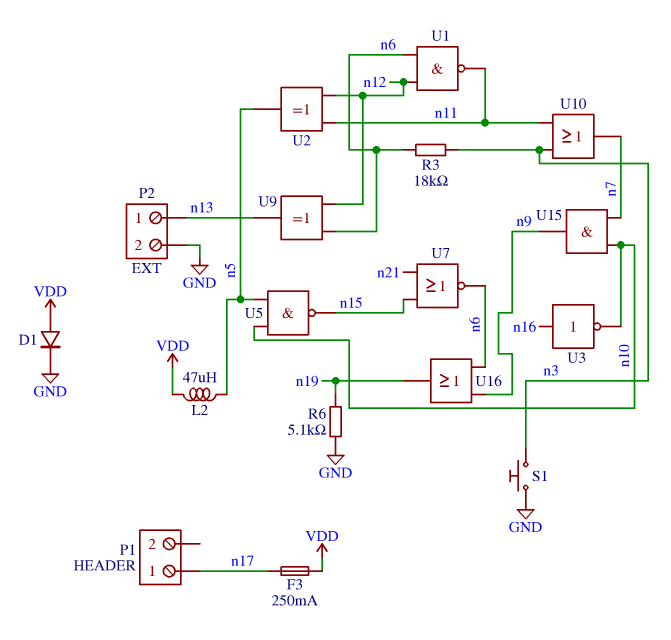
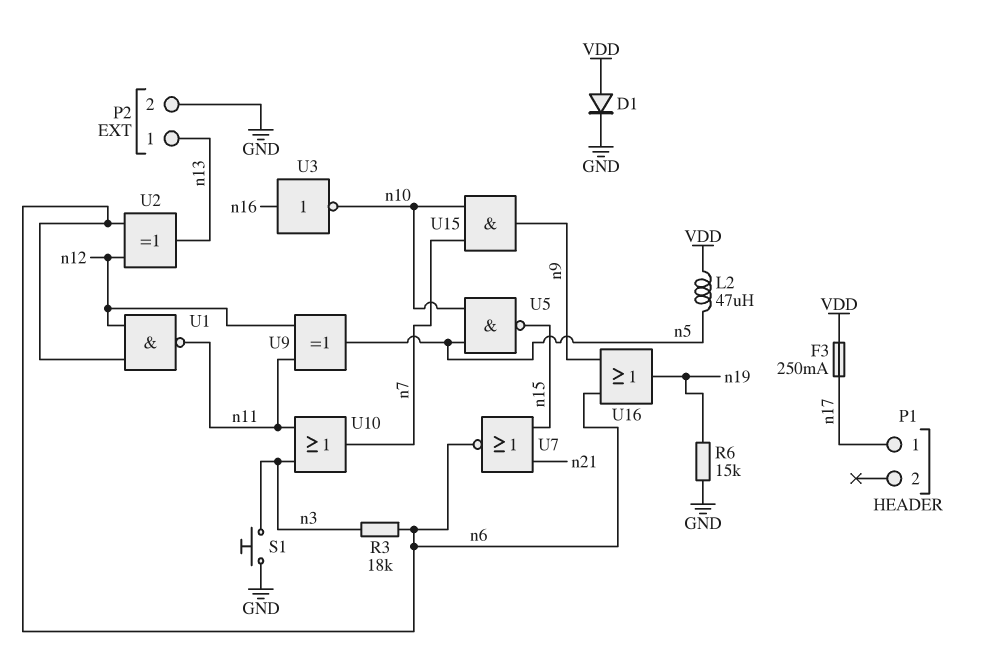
R6: 5.1k (GND, n19) -> 15k (GND, n19)
U2: XOR (in n11, in n12, out n5) -> XOR (in n6, in n12, out n13)
U9: XOR (in n6, in n12, out n13) -> XOR (in n11, in n12, out n5)

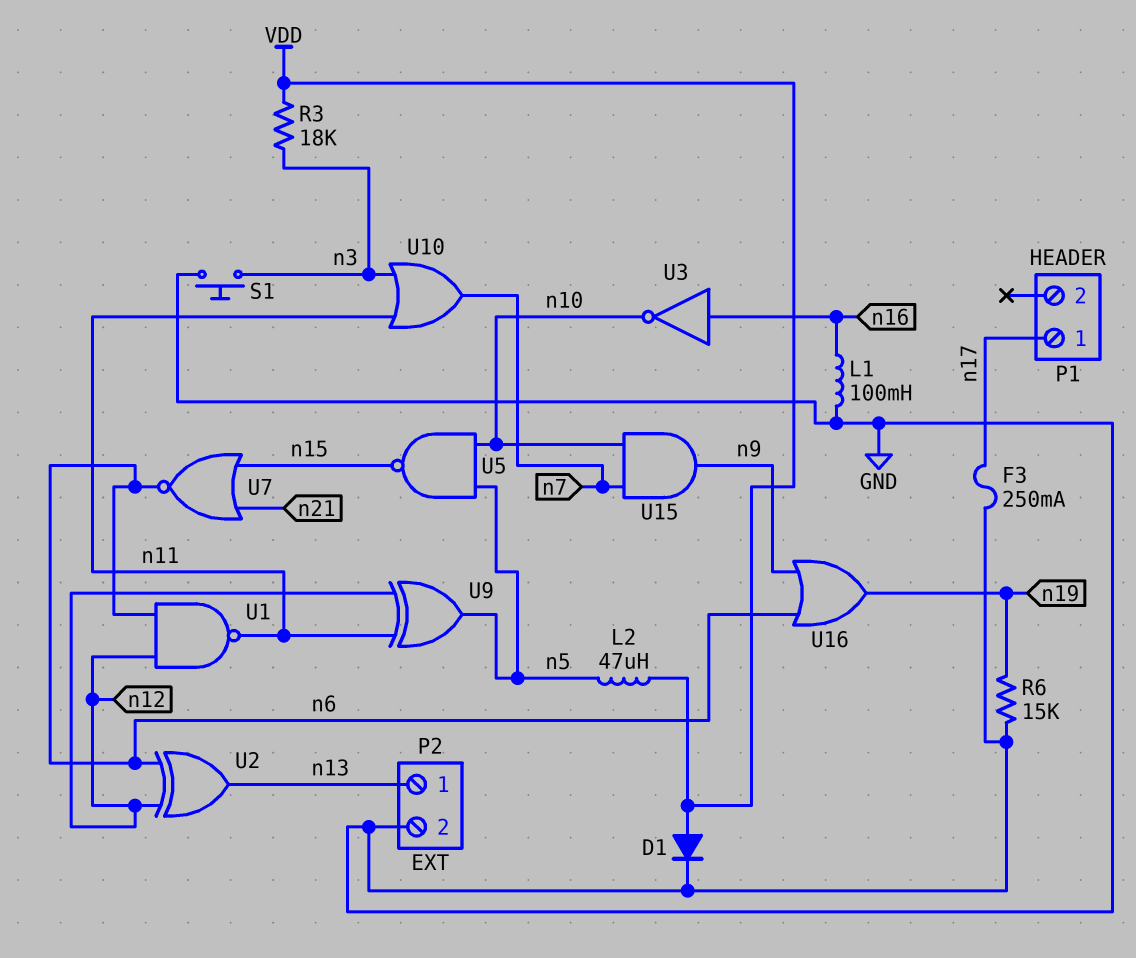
F3: 250mA (VDD, n17) -> 250mA (GND, n17)
L1: none -> 100mH (GND, n16)
R3: 18k (n3, n6) -> 18k (VDD, n3)

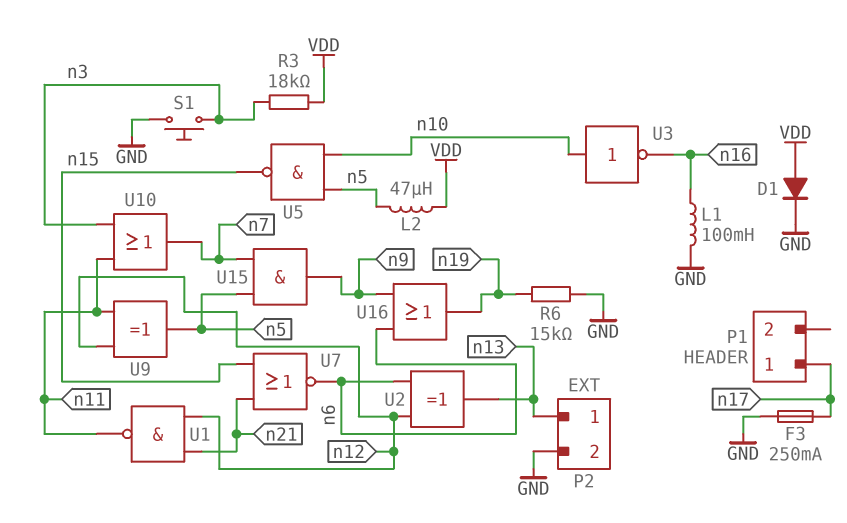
U1: NAND (in n6, in n12, out n11) -> NAND (in n12, in n21, out n11)
U3: NOT (in n16, out n10) -> NOT (in n10, out n16)
U15: AND (in n7, in n10, out n9) -> AND (in n5, in n7, out n9)

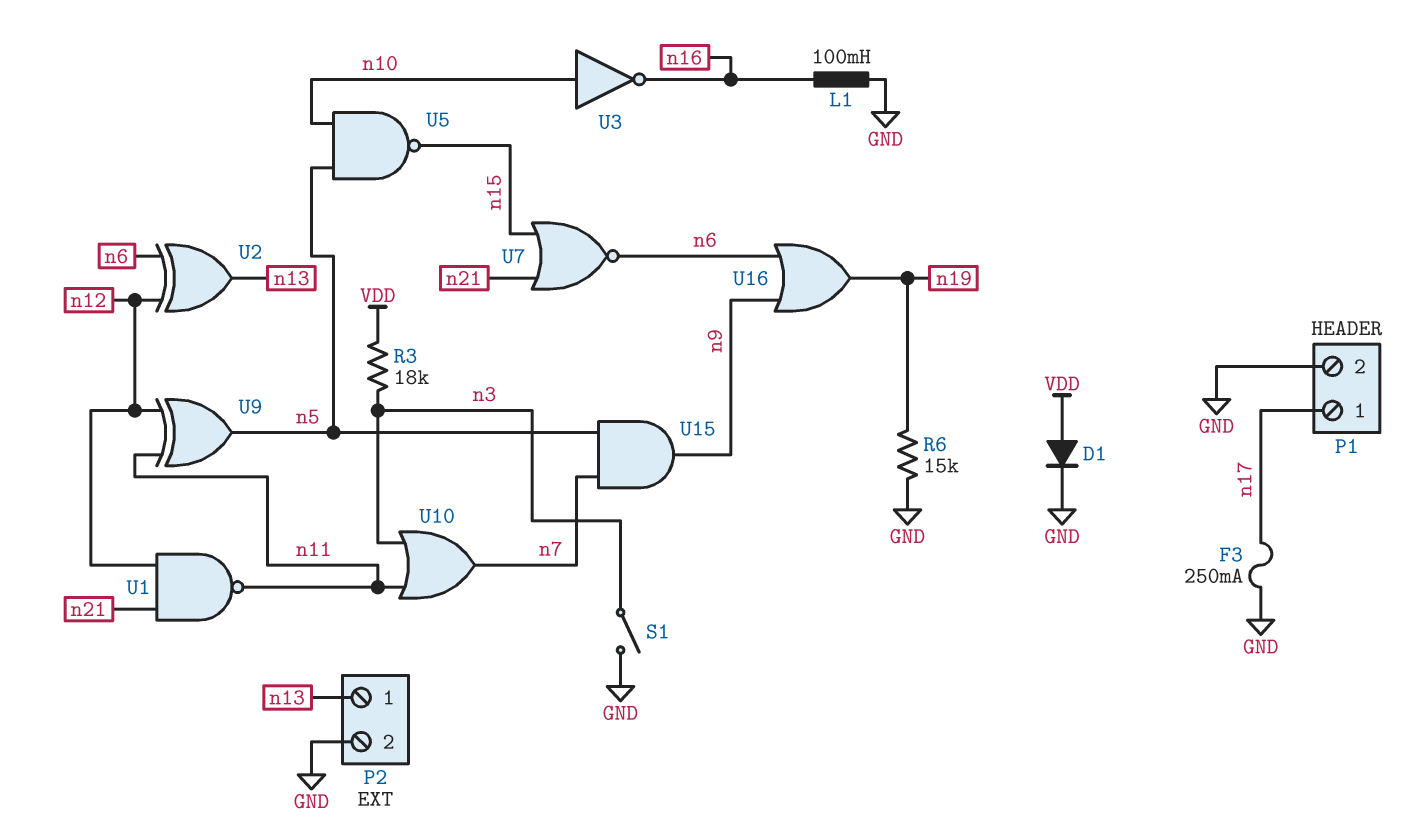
L2: 47uH (VDD, n5) -> none
P1 pin 2: none -> GND
S1: button (GND, n3) -> switch (GND, n3)

